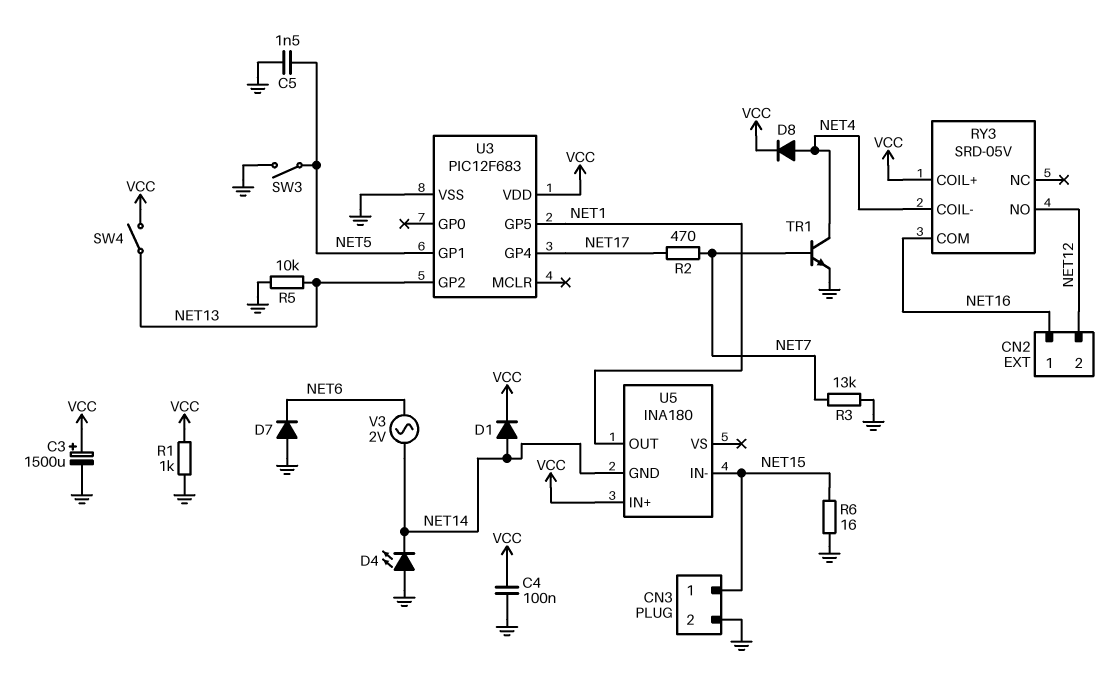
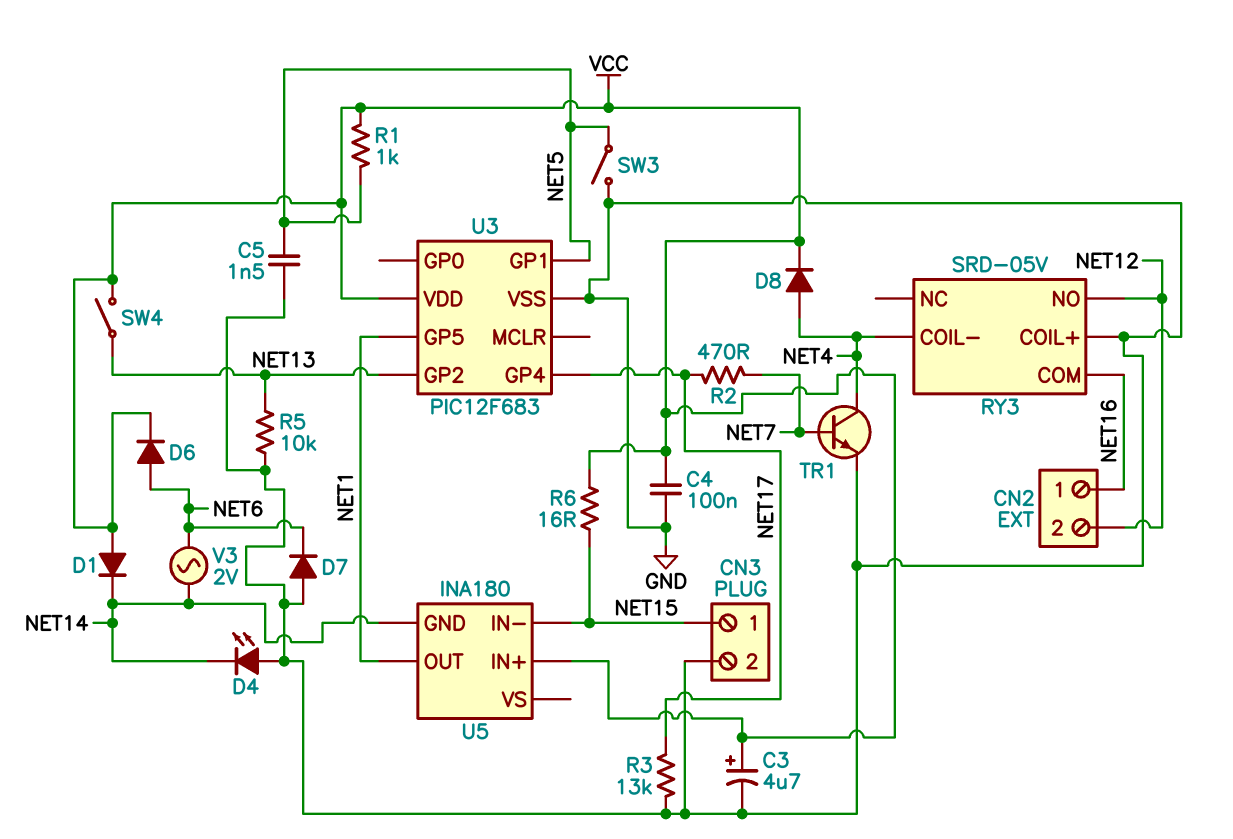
C3: 1500uF (plus VCC, minus GND) -> 4.7uF (plus VCC, minus GND)
D1: diode (A NET14, K VCC) -> diode (A VCC, K NET14)
D6: none -> diode (A NET6, K VCC)
R1: 1k (GND, VCC) -> 1k (NET5, VCC)
R3: 13k (GND, NET7) -> 13k (GND, NET17)
R6: 16 (GND, NET15) -> 16 (NET15, VCC)
RY3 pin COIL+: VCC -> GND

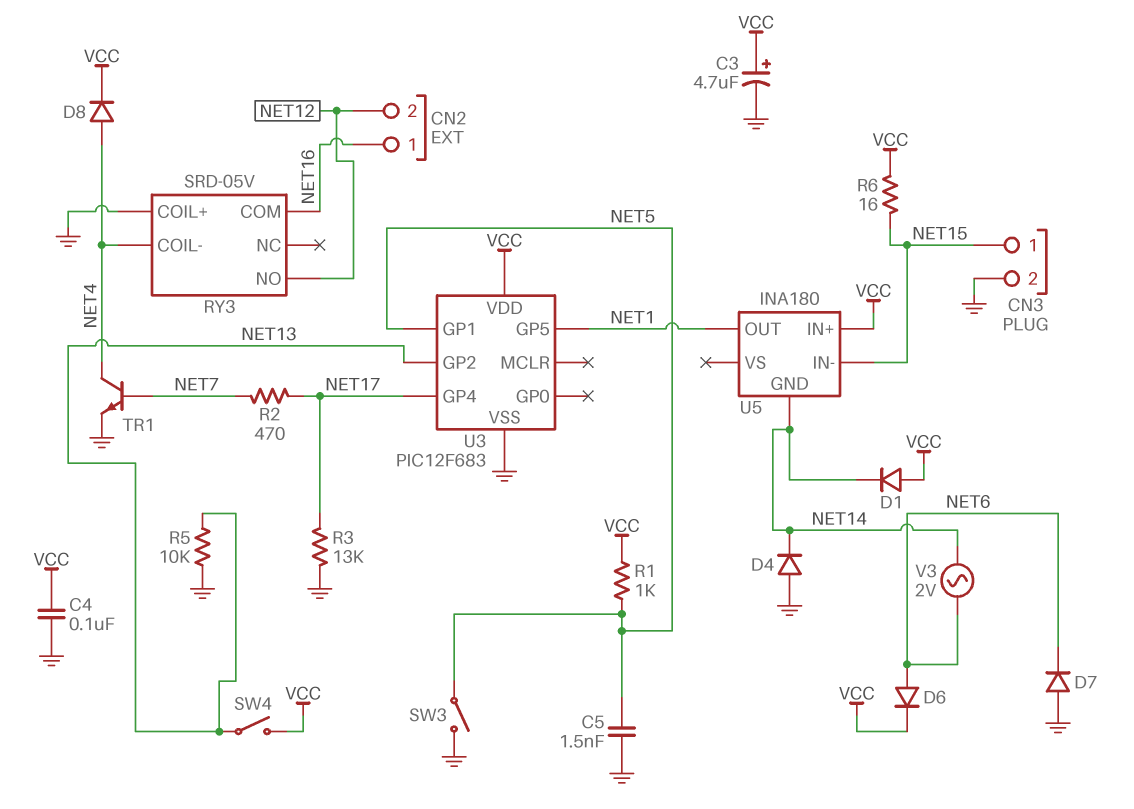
D4: LED (A GND, K NET14) -> diode (A GND, K NET14)

